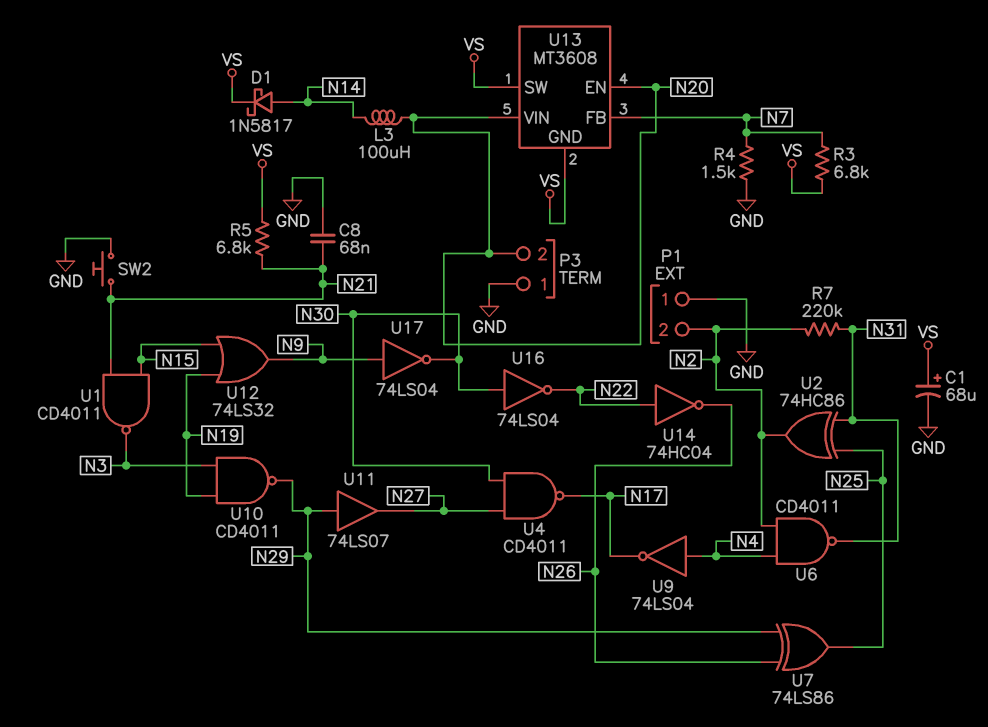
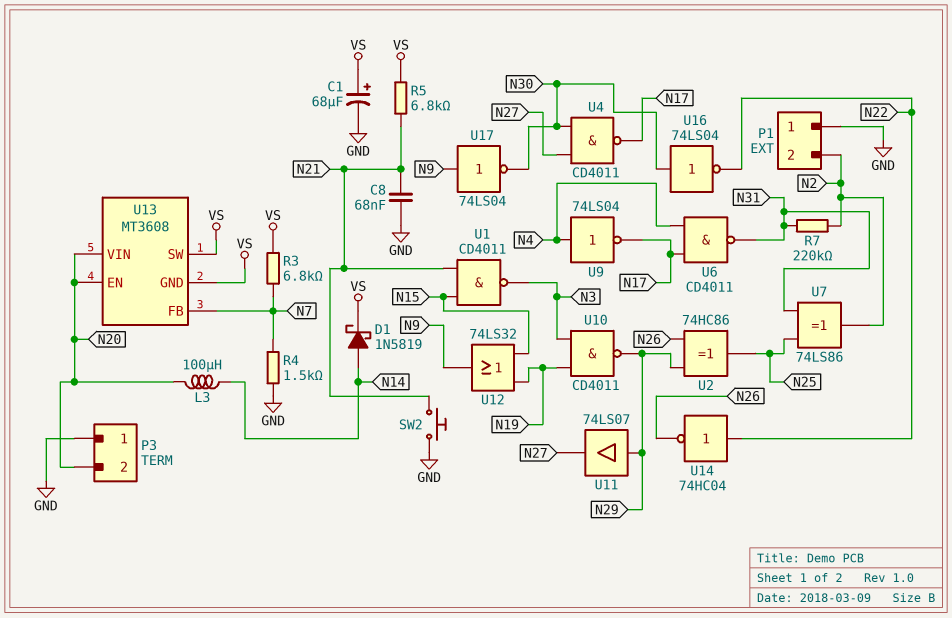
D1: schottky 1N5817 (A N14, K VS) -> schottky 1N5819 (A N14, K VS)
U2: XOR 74HC86 (in N25, in N31, out N2) -> XOR 74HC86 (in N26, in N29, out N25)
U6: NAND CD4011 (in N2, in N4, out N31) -> NAND CD4011 (in N4, in N17, out N31)
U7: XOR 74LS86 (in N26, in N29, out N25) -> XOR 74LS86 (in N25, in N31, out N2)

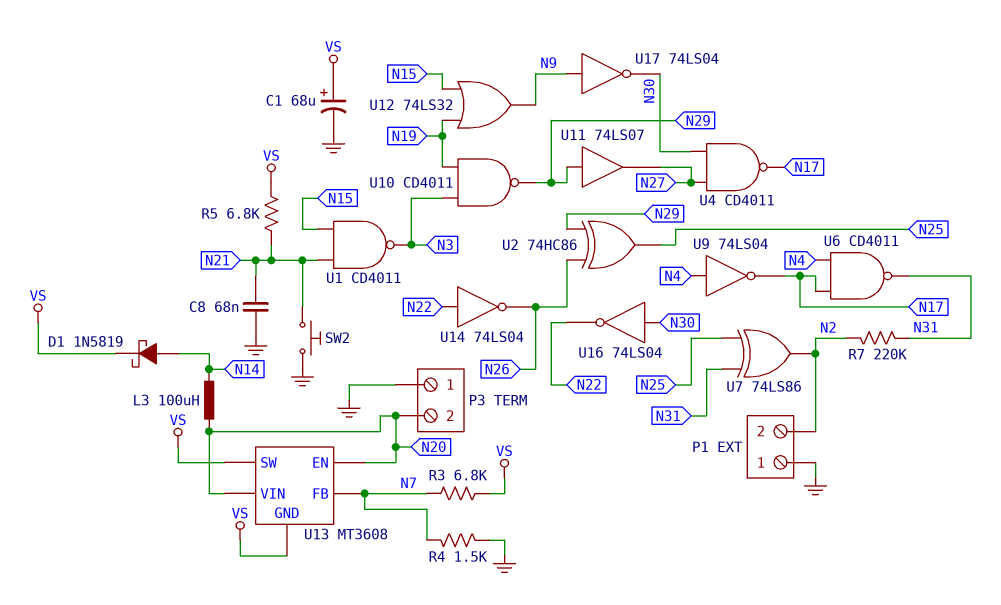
U14: NOT 74HC04 (in N22, out N26) -> NOT 74LS04 (in N22, out N26)

